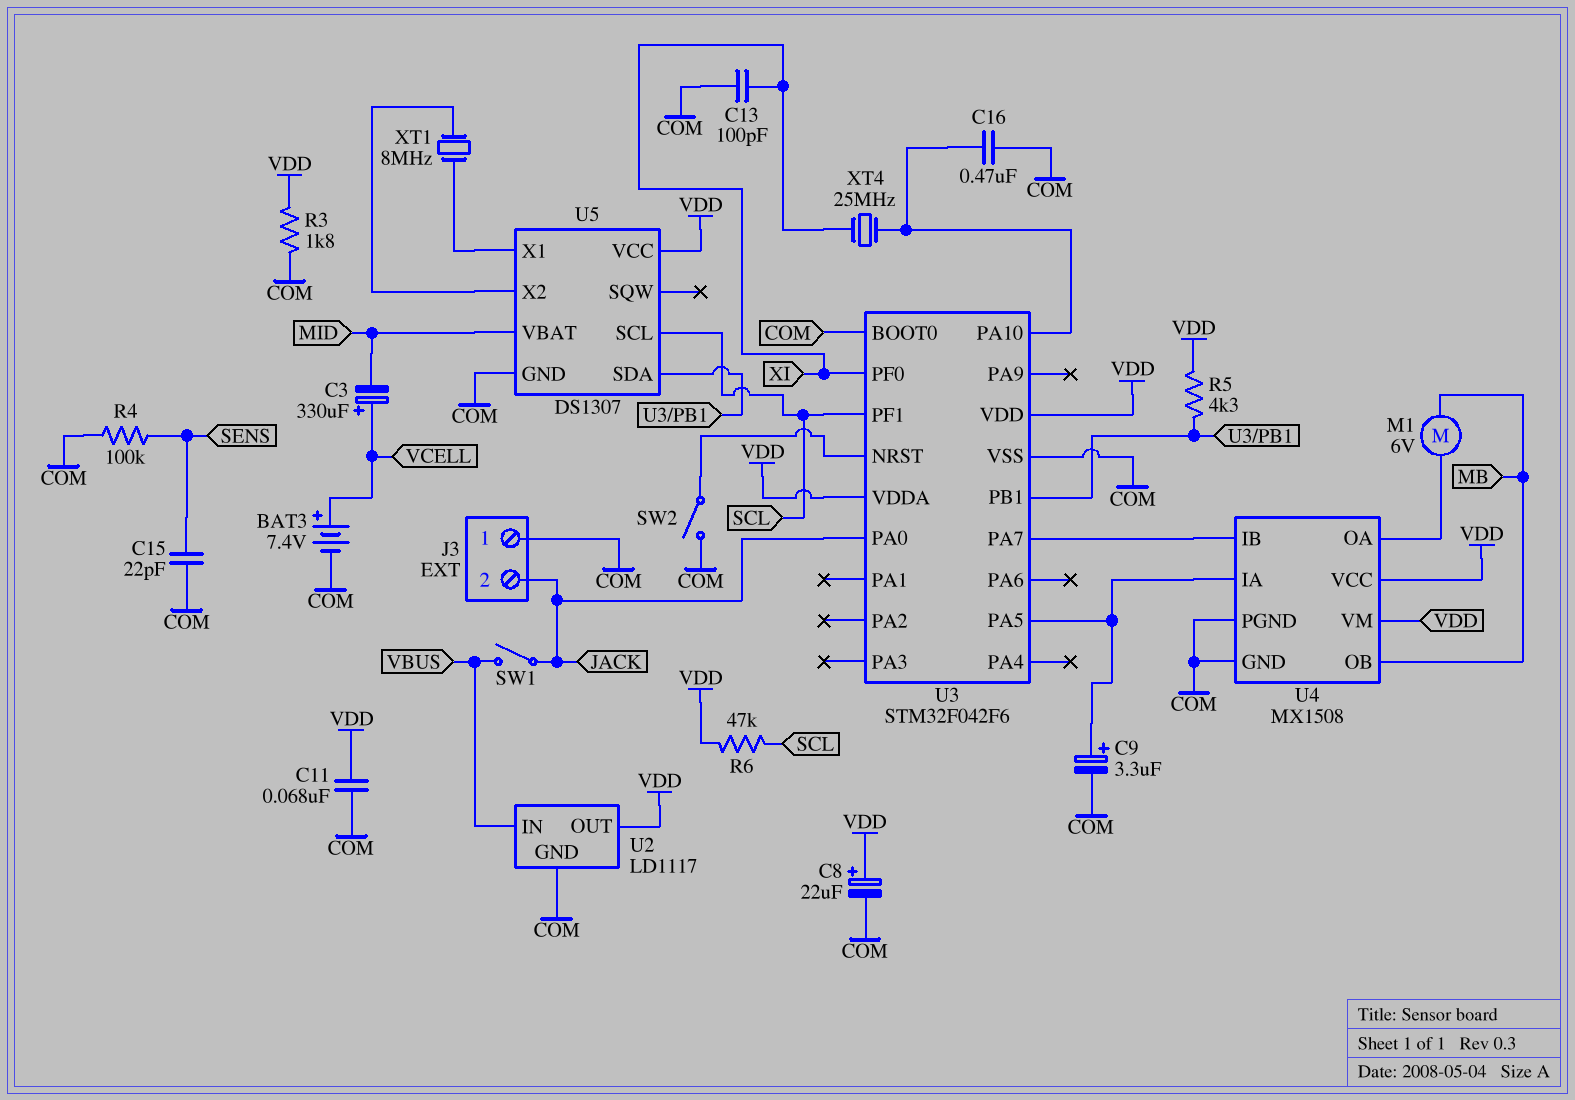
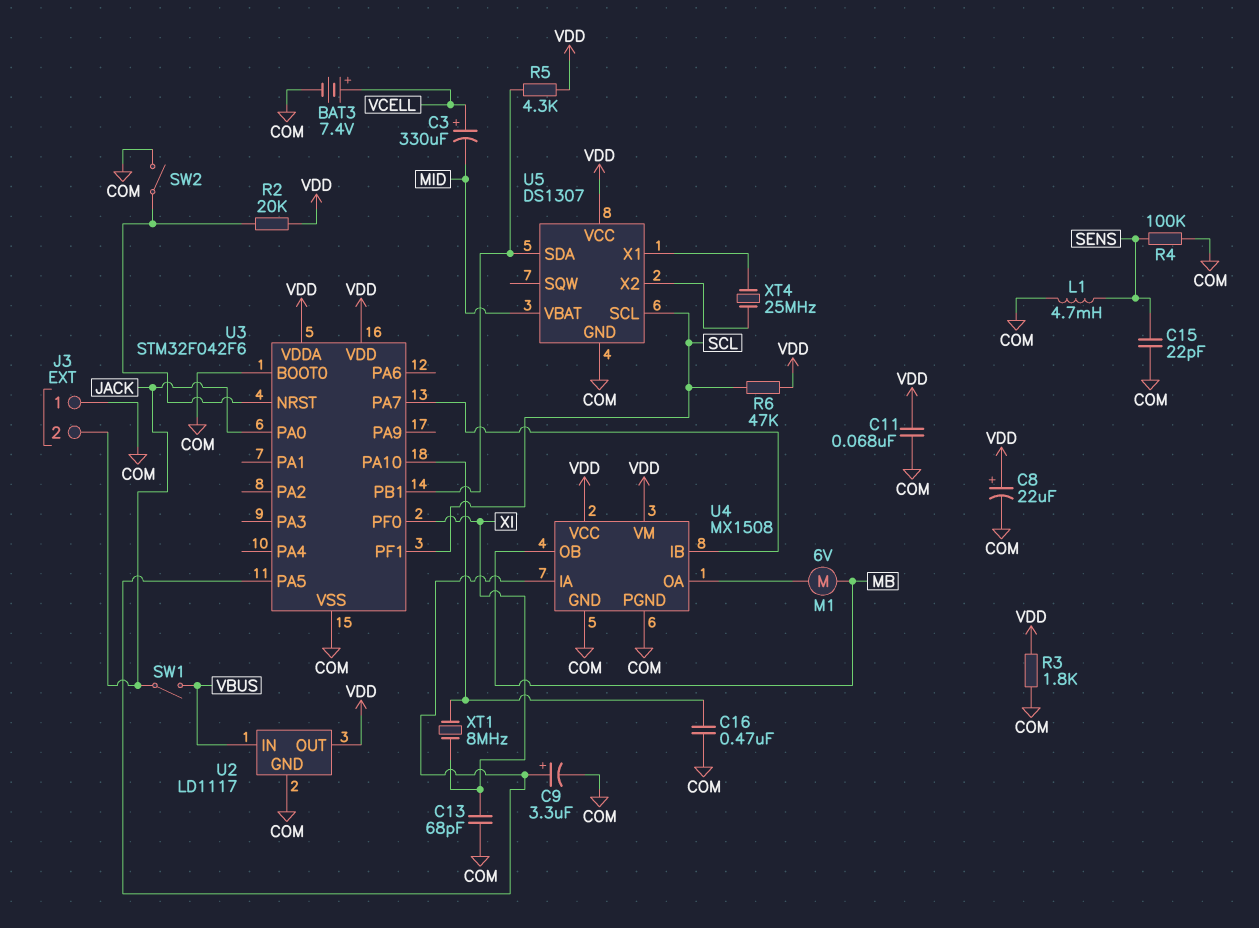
C13: 100pF (COM, XI) -> 68pF (COM, XI)
L1: none -> 4.7mH (COM, SENS)
R2: none -> 20k (U3/NRST, VDD)
XT1: 8MHz (U5/X1, U5/X2) -> 8MHz (U3/PA10, XI)
XT4: 25MHz (U3/PA10, XI) -> 25MHz (U5/X1, U5/X2)

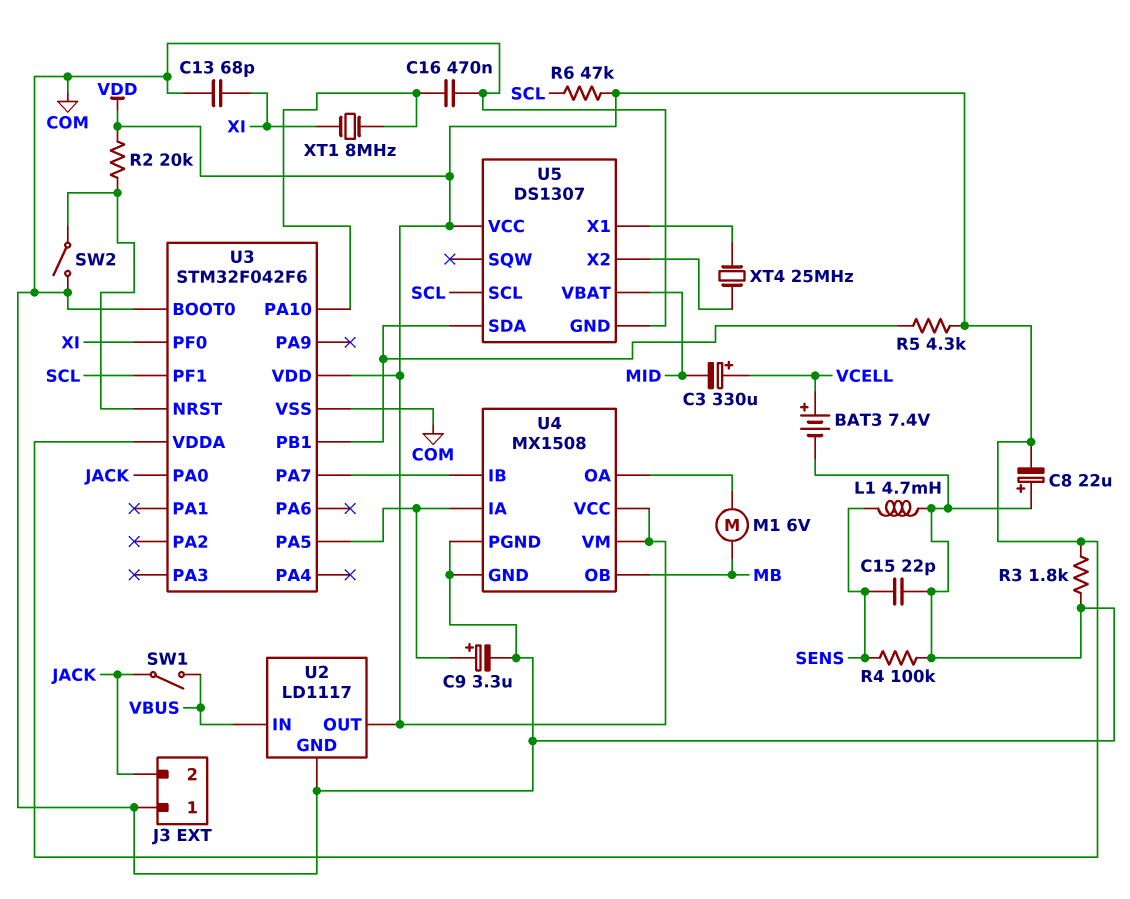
C8: 22uF (plus VDD, minus COM) -> 22uF (plus COM, minus VDD)
C11: 68nF (COM, VDD) -> none

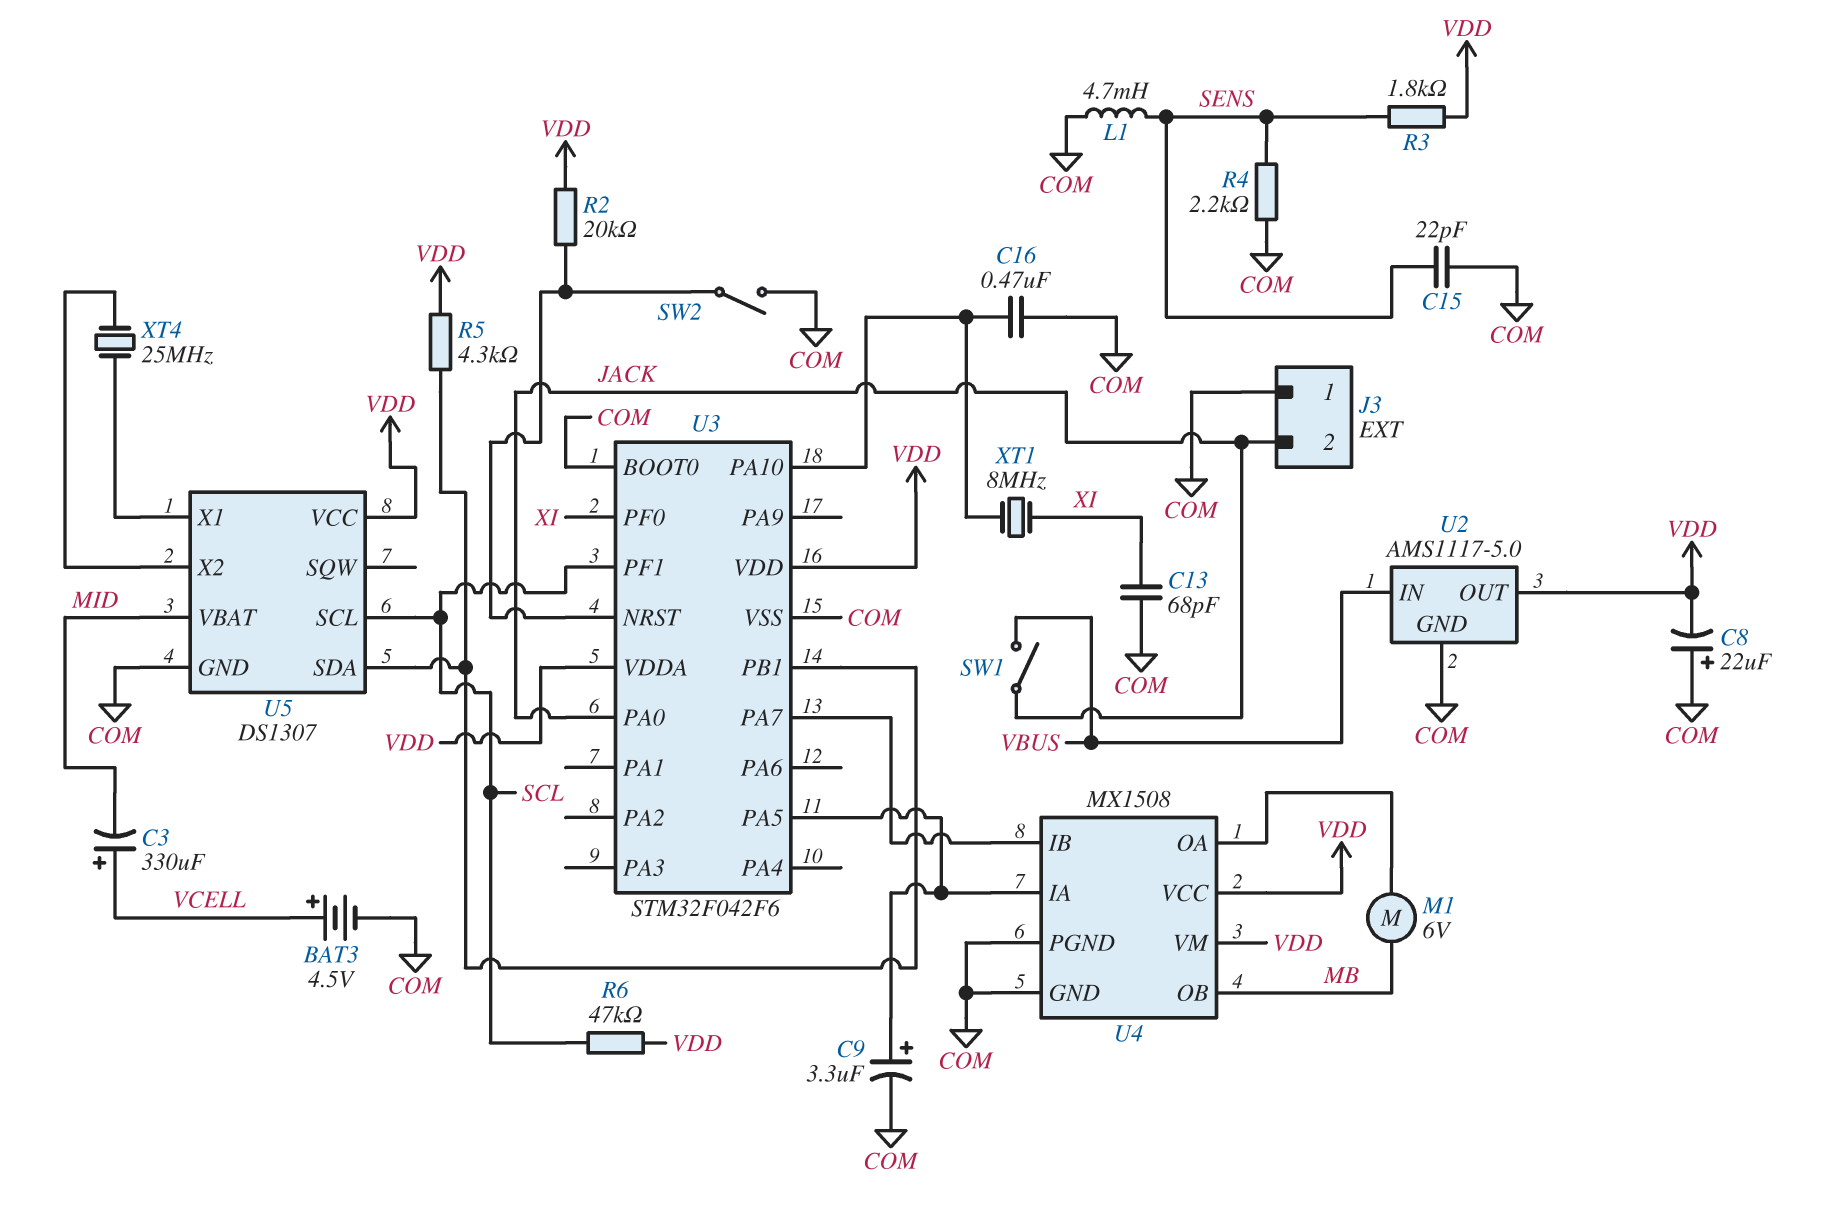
BAT3: 7.4V (plus VCELL, minus COM) -> 4.5V (plus VCELL, minus COM)
R3: 1.8k (COM, VDD) -> 1.8k (SENS, VDD)
R4: 100k (COM, SENS) -> 2.2k (COM, SENS)
U2: LD1117 -> AMS1117-5.0

